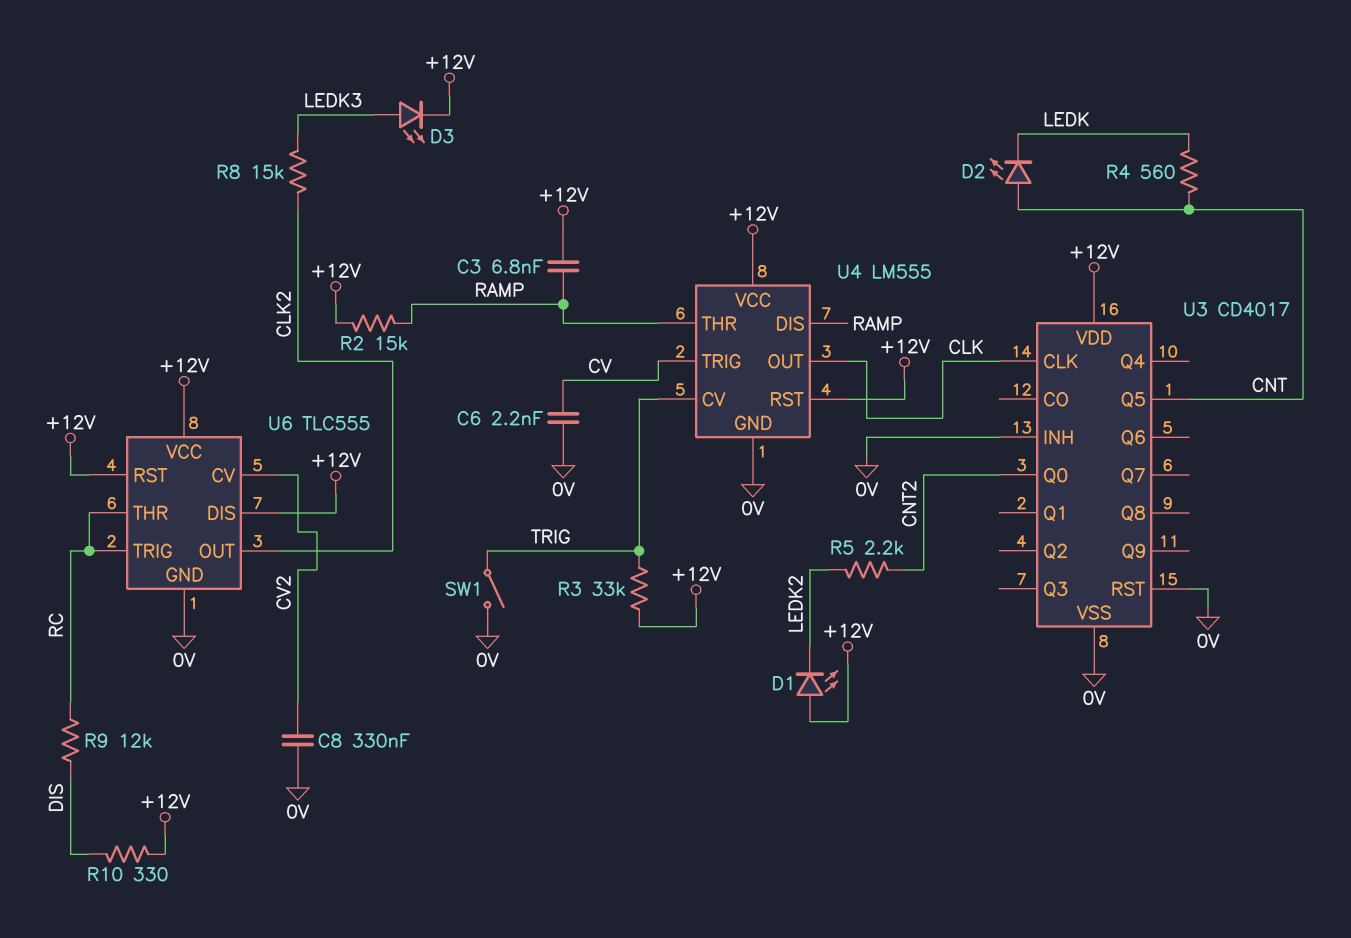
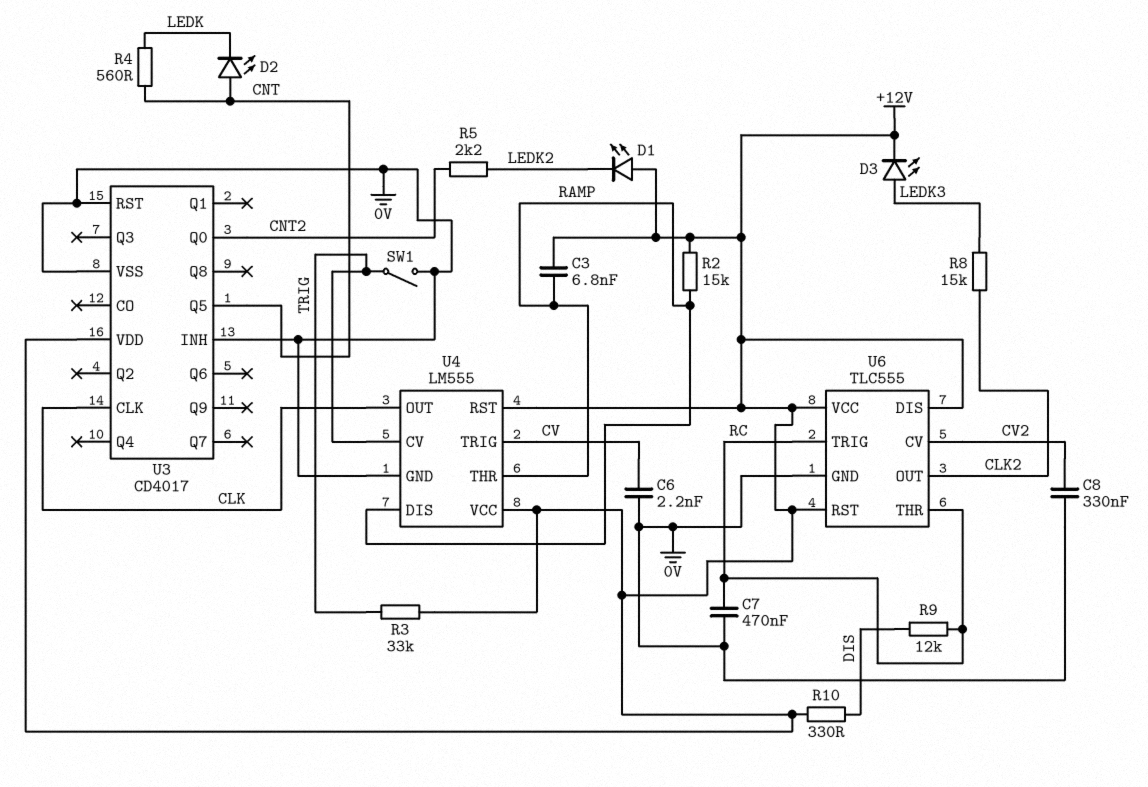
C7: none -> 470nF (0V, RC)

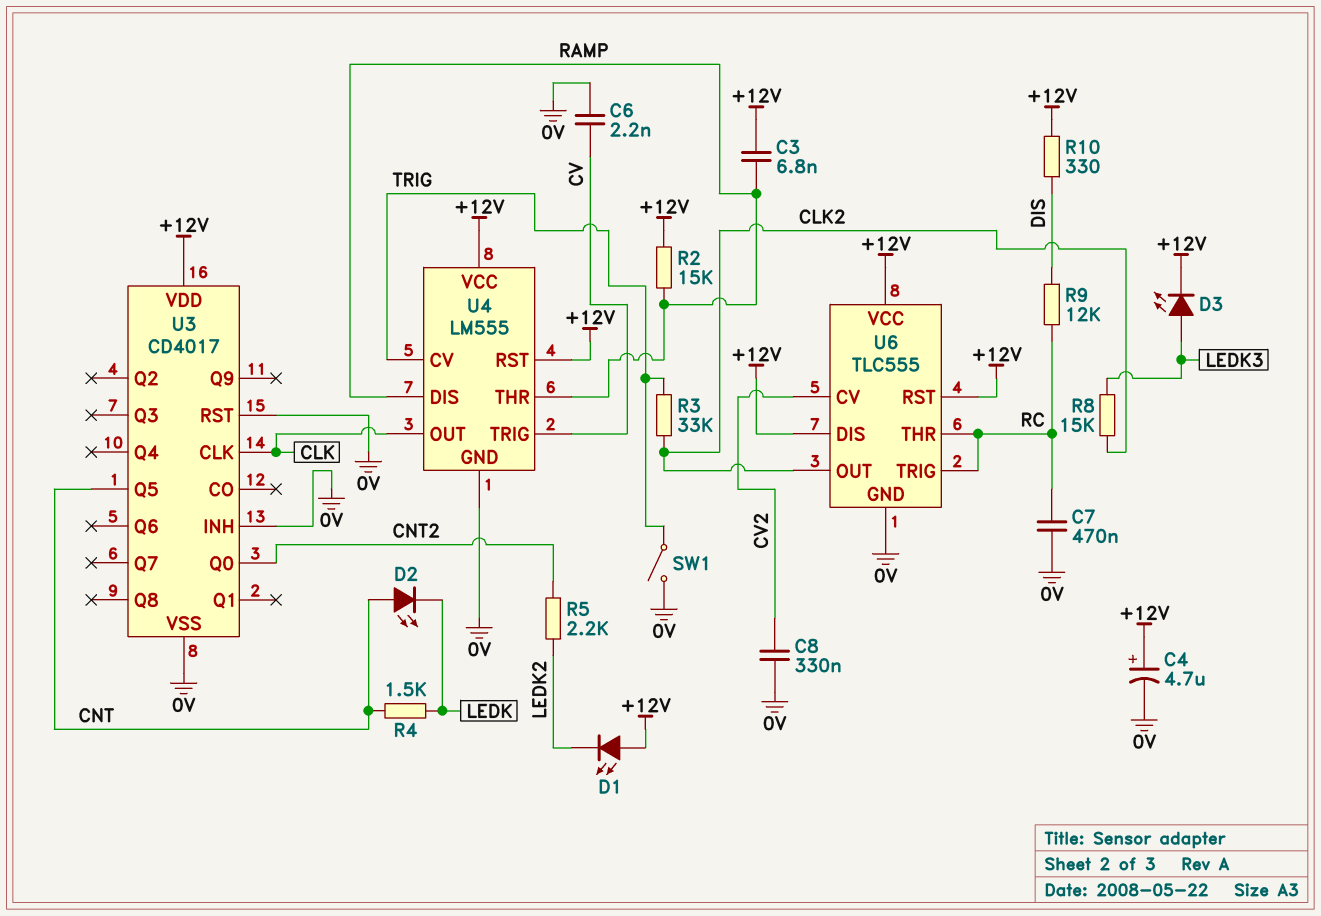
C4: none -> 4.7uF (plus +12V, minus 0V)
R3: 33k (+12V, TRIG) -> 33k (CLK2, TRIG)
R4: 560 (CNT, LEDK) -> 1.5k (CNT, LEDK)

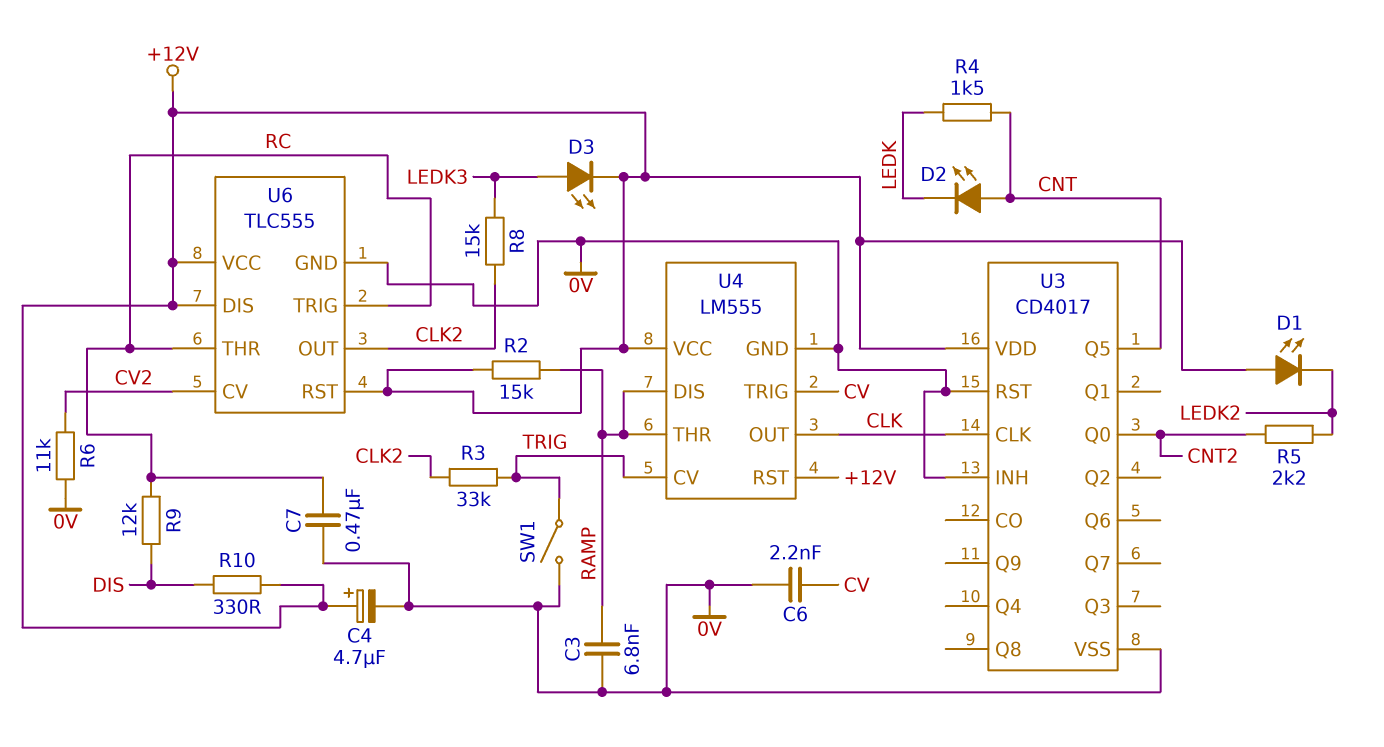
C3: 6.8nF (+12V, RAMP) -> 6.8nF (0V, RAMP)
C8: 330nF (0V, CV2) -> none
R6: none -> 11k (0V, CV2)

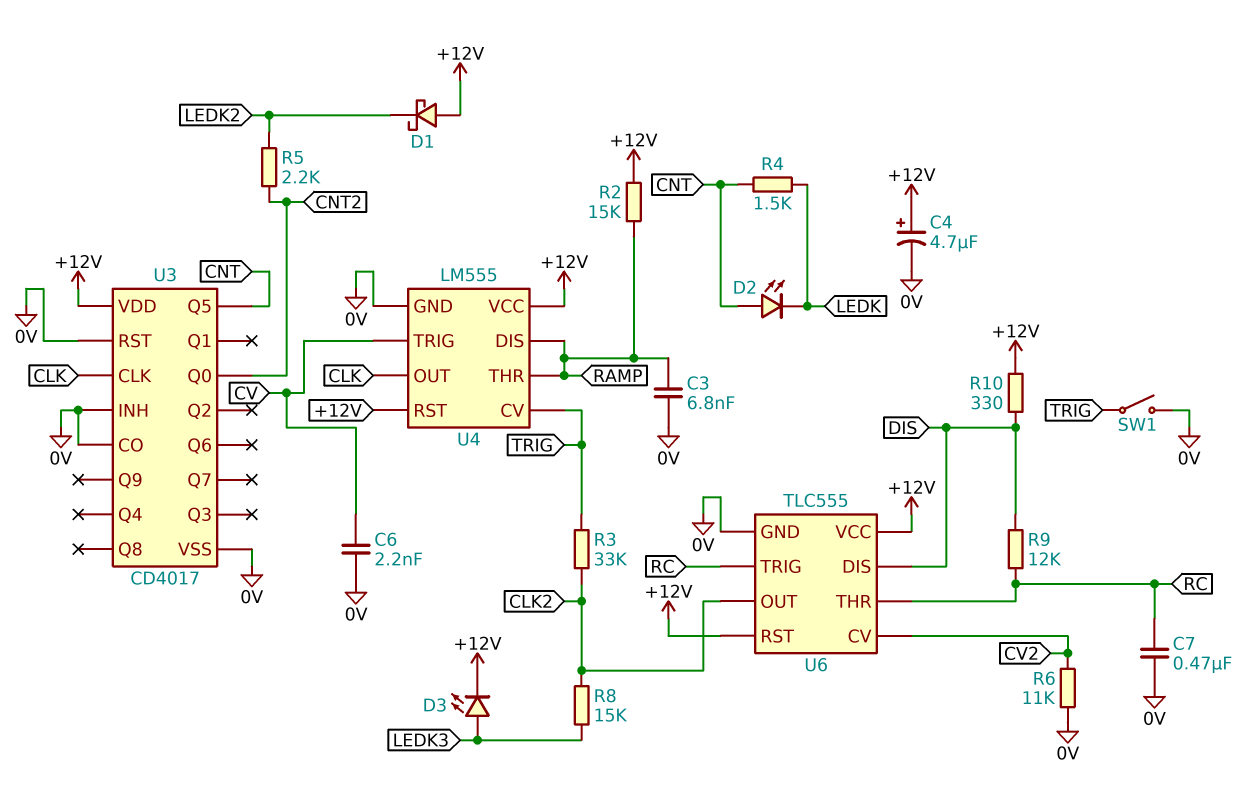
D1: LED (A +12V, K LEDK2) -> schottky (A +12V, K LEDK2)
U3 pin CO: none -> 0V
U6 pin DIS: +12V -> DIS

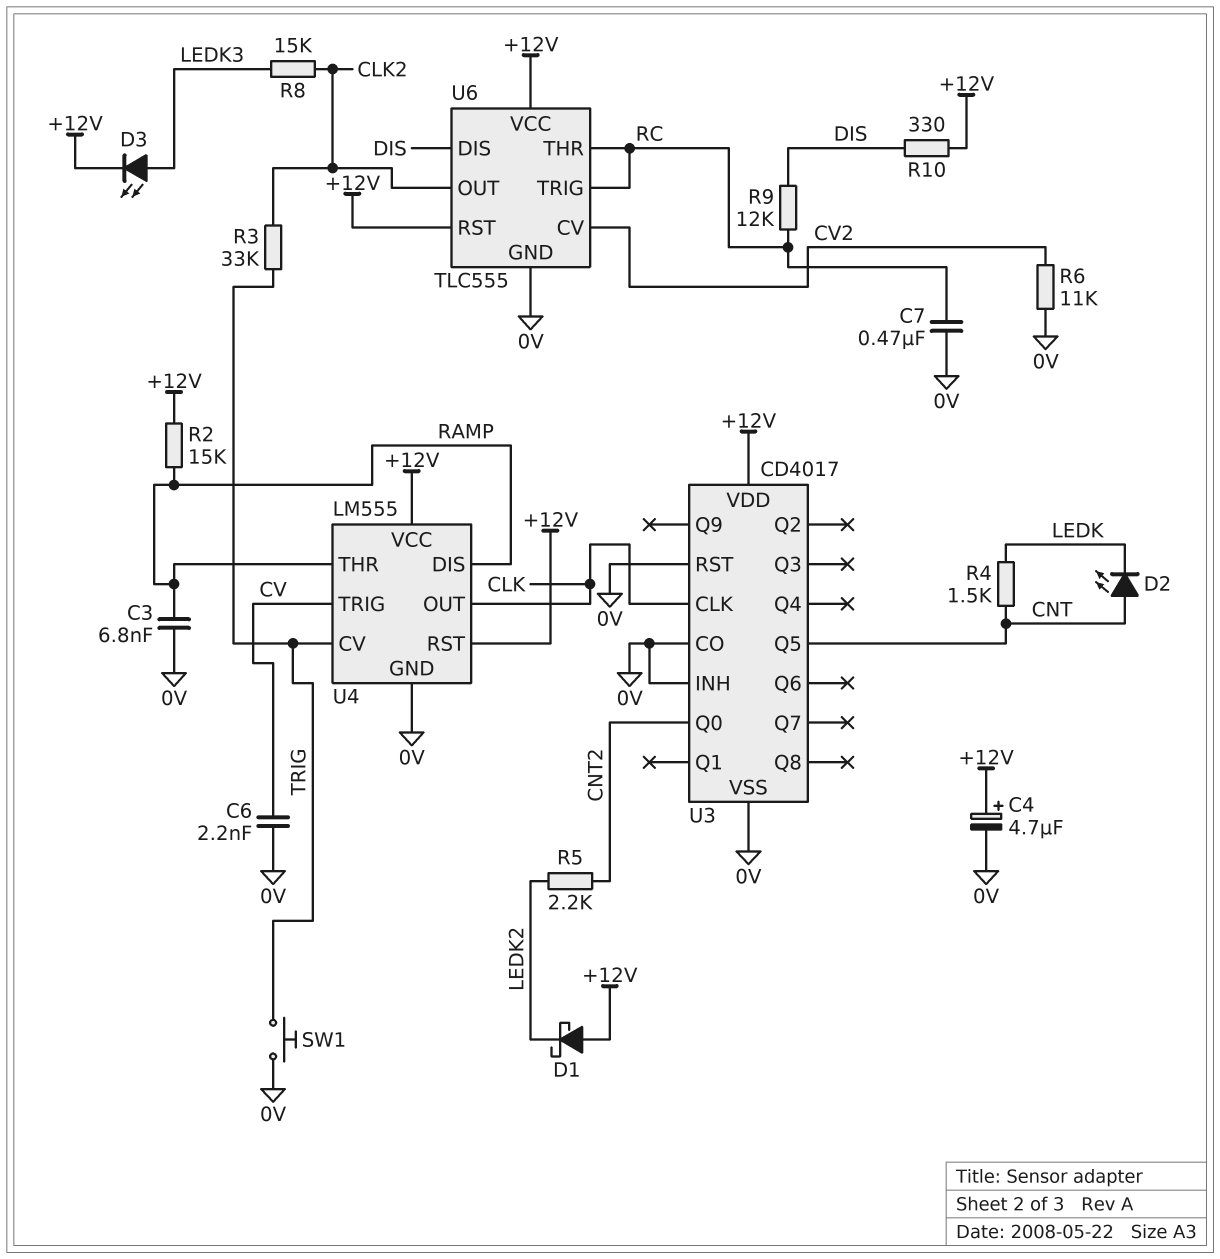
SW1: switch (0V, TRIG) -> button (0V, TRIG)

